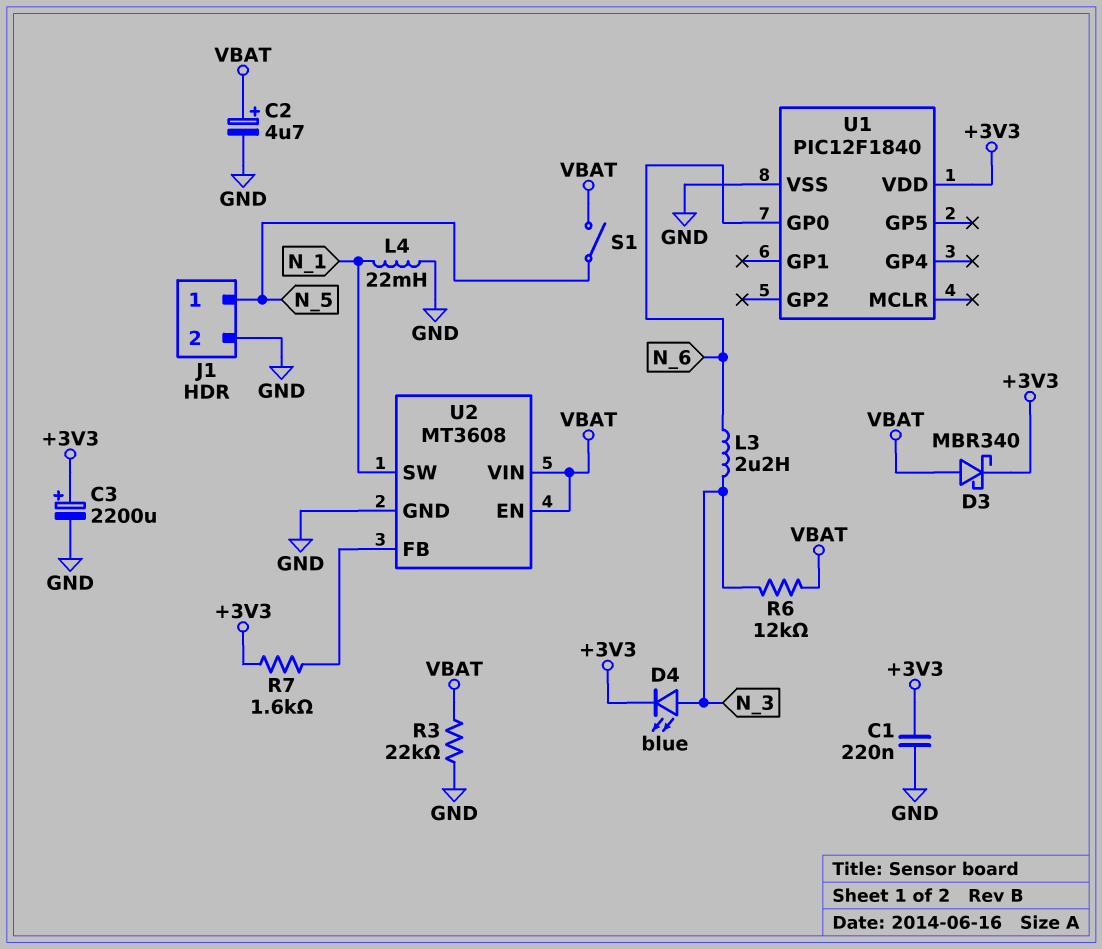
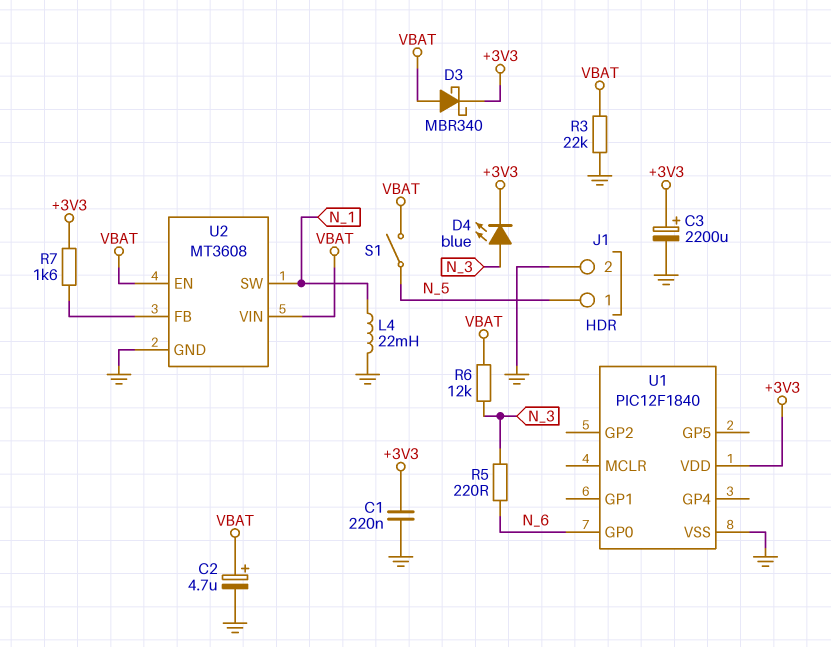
L3: 2.2uH (N_3, N_6) -> none
R5: none -> 220 (N_3, N_6)

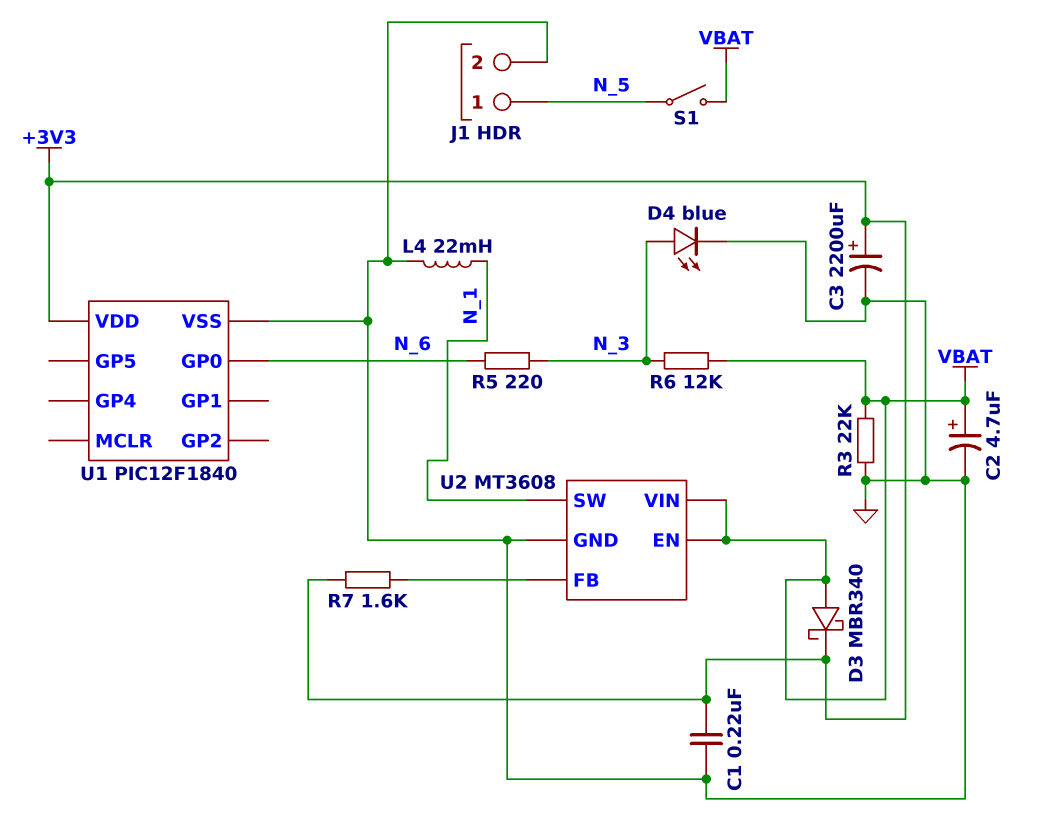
D4: LED blue (A N_3, K +3V3) -> LED blue (A N_3, K GND)

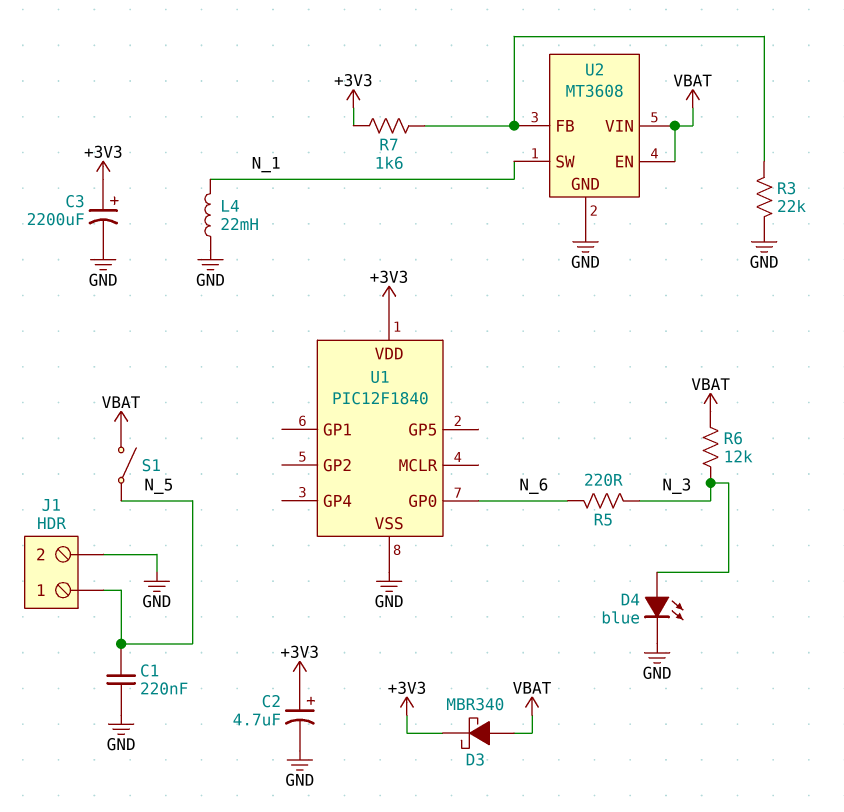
C1: 220nF (+3V3, GND) -> 220nF (GND, N_5)
C2: 4.7uF (plus VBAT, minus GND) -> 4.7uF (plus +3V3, minus GND)
R3: 22k (GND, VBAT) -> 22k (GND, U2/FB)

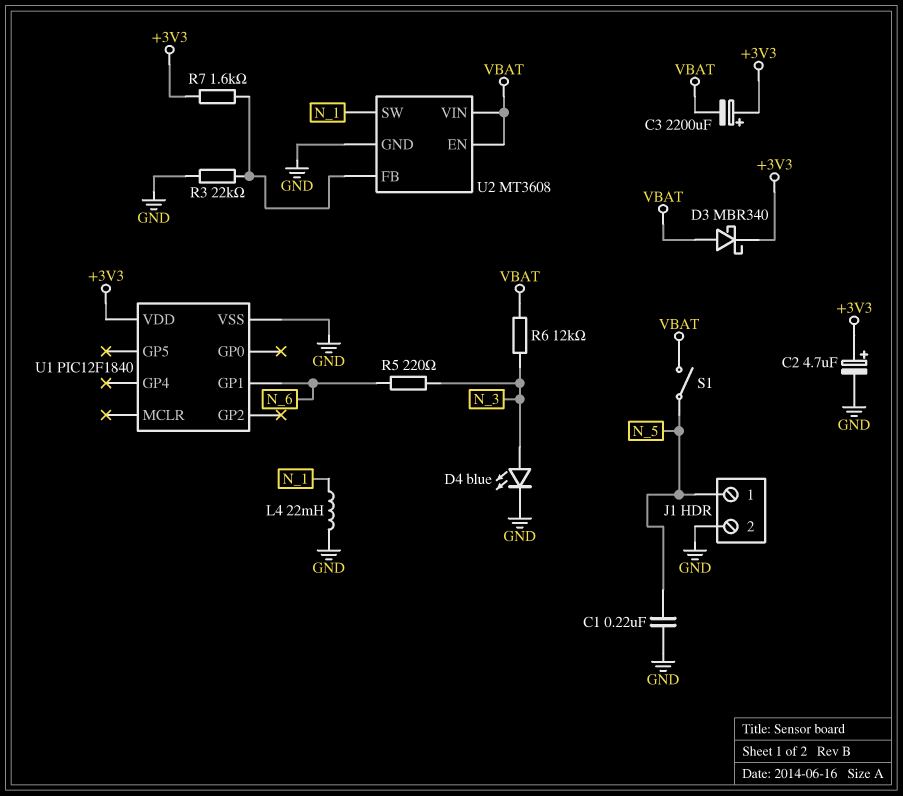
C3: 2200uF (plus +3V3, minus GND) -> 2200uF (plus +3V3, minus VBAT)
U1 pin GP0: N_6 -> none
U1 pin GP1: none -> N_6

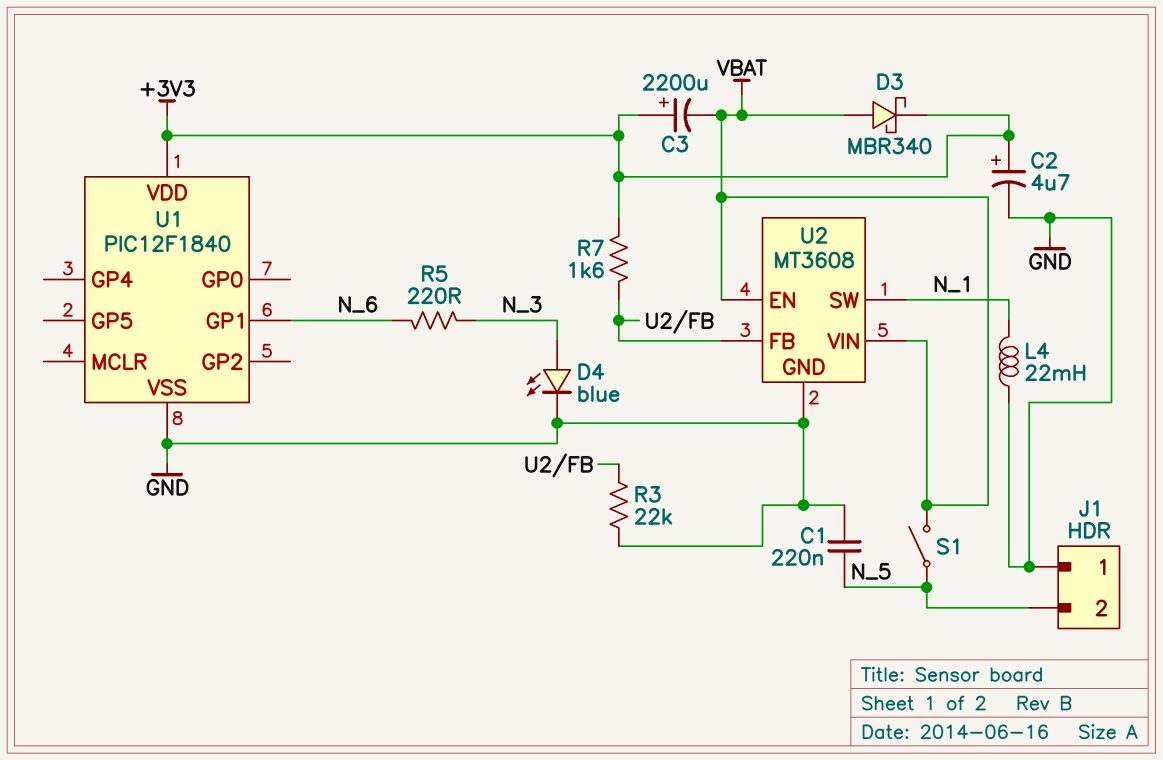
J1 pin 1: N_5 -> GND
J1 pin 2: GND -> N_5
R6: 12k (N_3, VBAT) -> none

